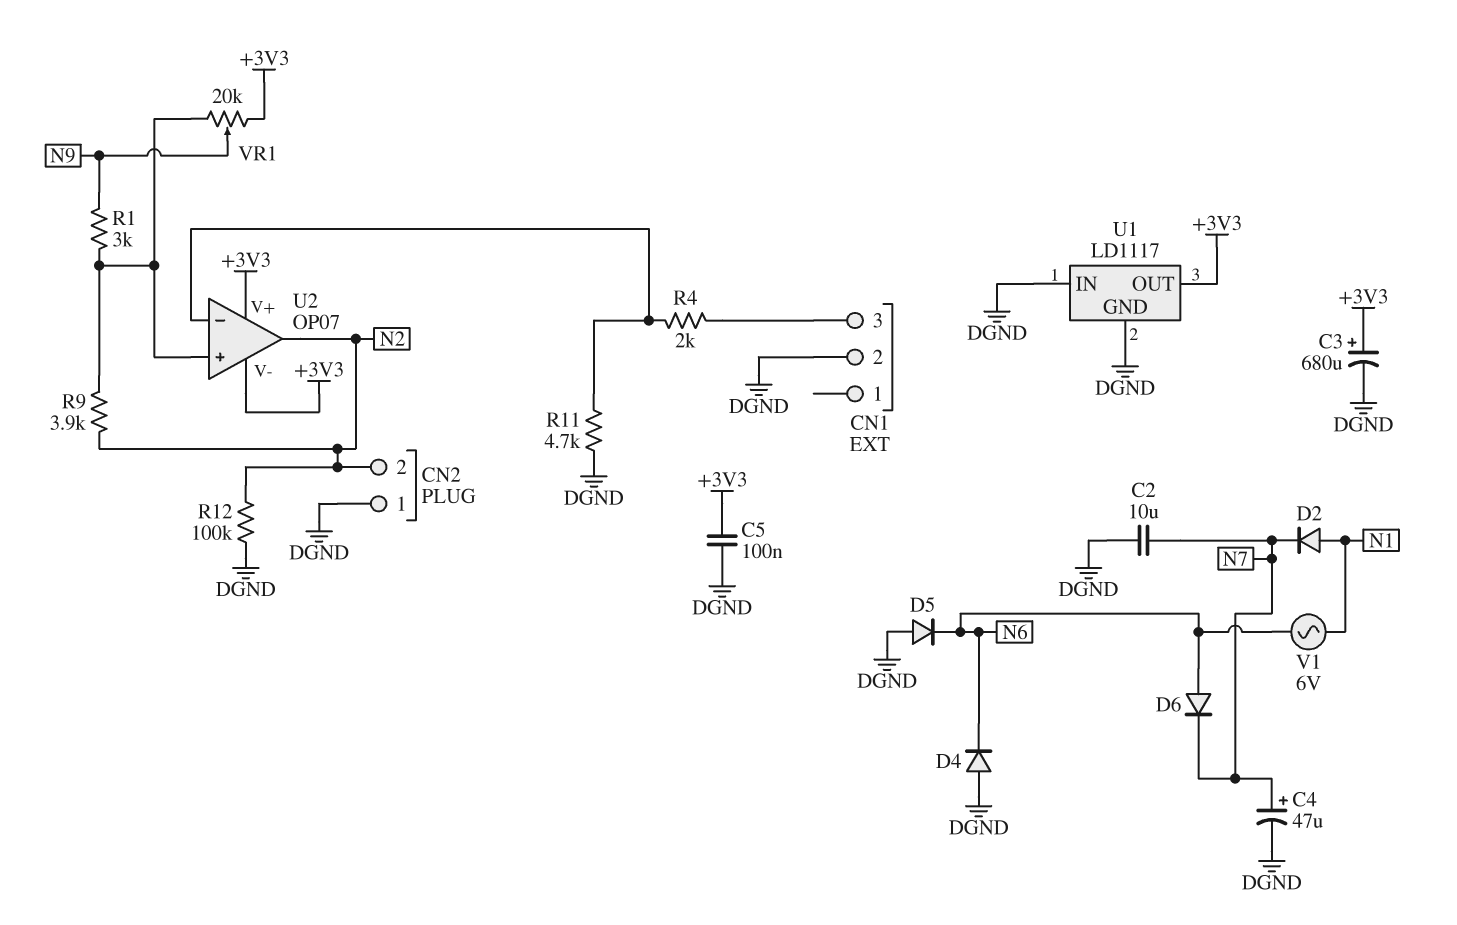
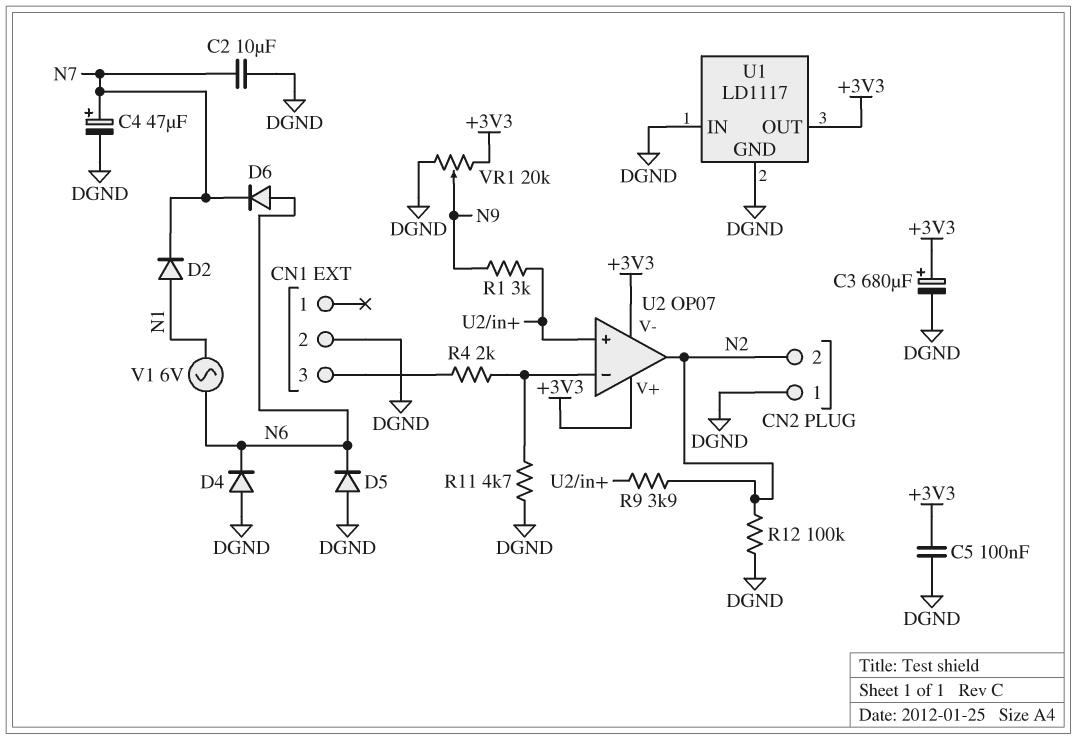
VR1: 20k (+3V3, U2/in+, wiper N9) -> 20k (+3V3, DGND, wiper N9)

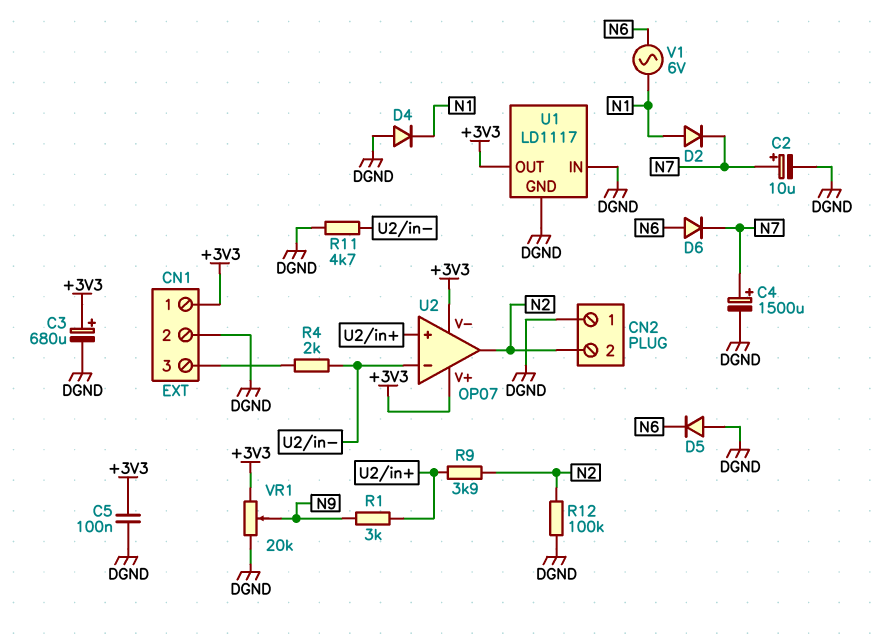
C2: 10uF (DGND, N7) -> 10uF (plus N7, minus DGND)
C4: 47uF (plus N7, minus DGND) -> 1500uF (plus N7, minus DGND)
CN1 pin 1: none -> +3V3
D4: diode (A DGND, K N6) -> diode (A DGND, K N1)

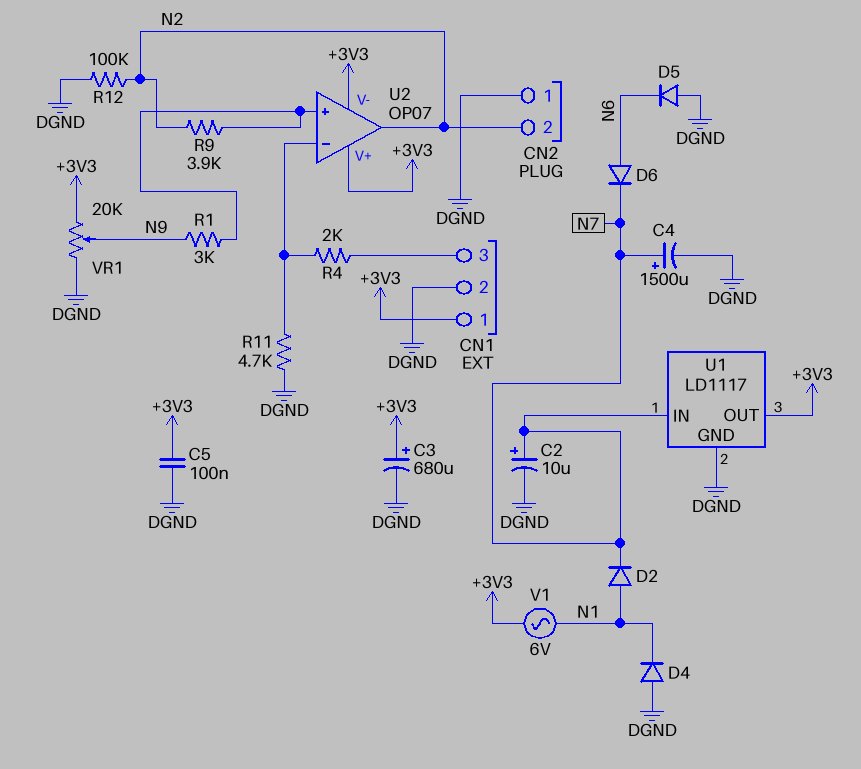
U1 pin IN: DGND -> N7
V1: AC 6V (N1, N6) -> AC 6V (+3V3, N1)

